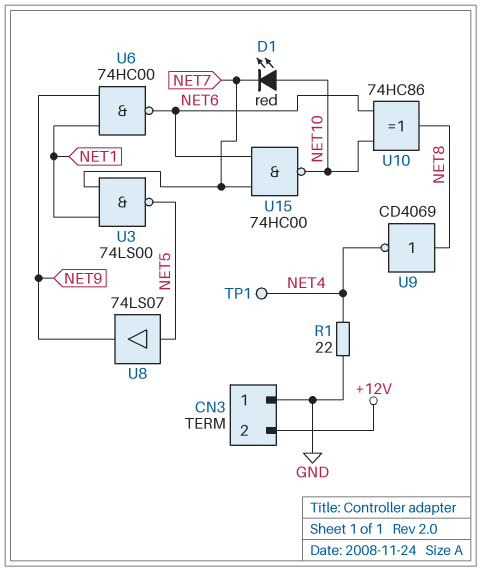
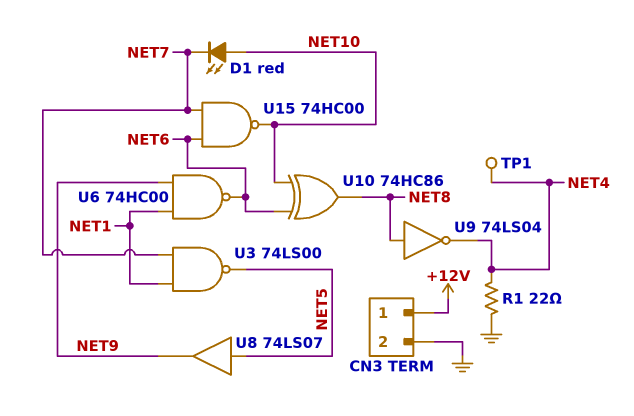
CN3 pin 1: GND -> +12V
CN3 pin 2: +12V -> GND
U9: NOT CD4069 (in NET8, out NET4) -> NOT 74LS04 (in NET8, out NET4)

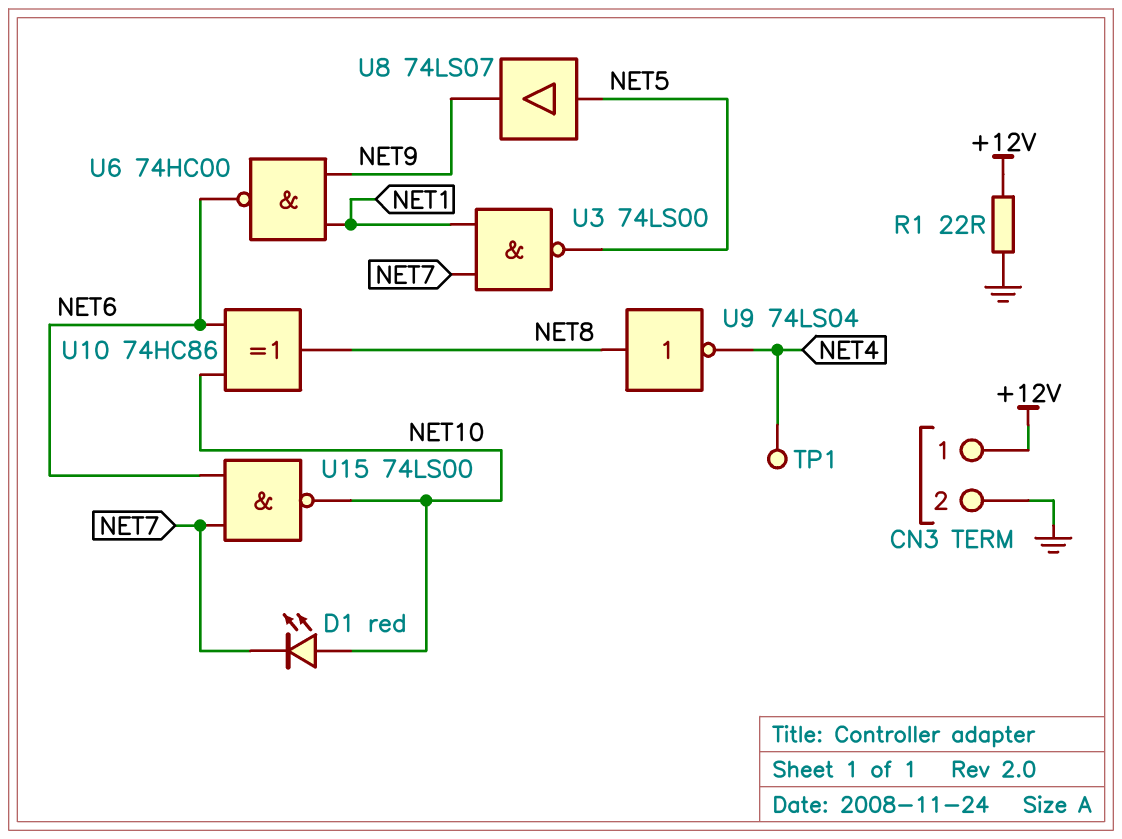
R1: 22 (GND, NET4) -> 22 (+12V, GND)
U15: NAND 74HC00 (in NET6, in NET7, out NET10) -> NAND 74LS00 (in NET6, in NET7, out NET10)

